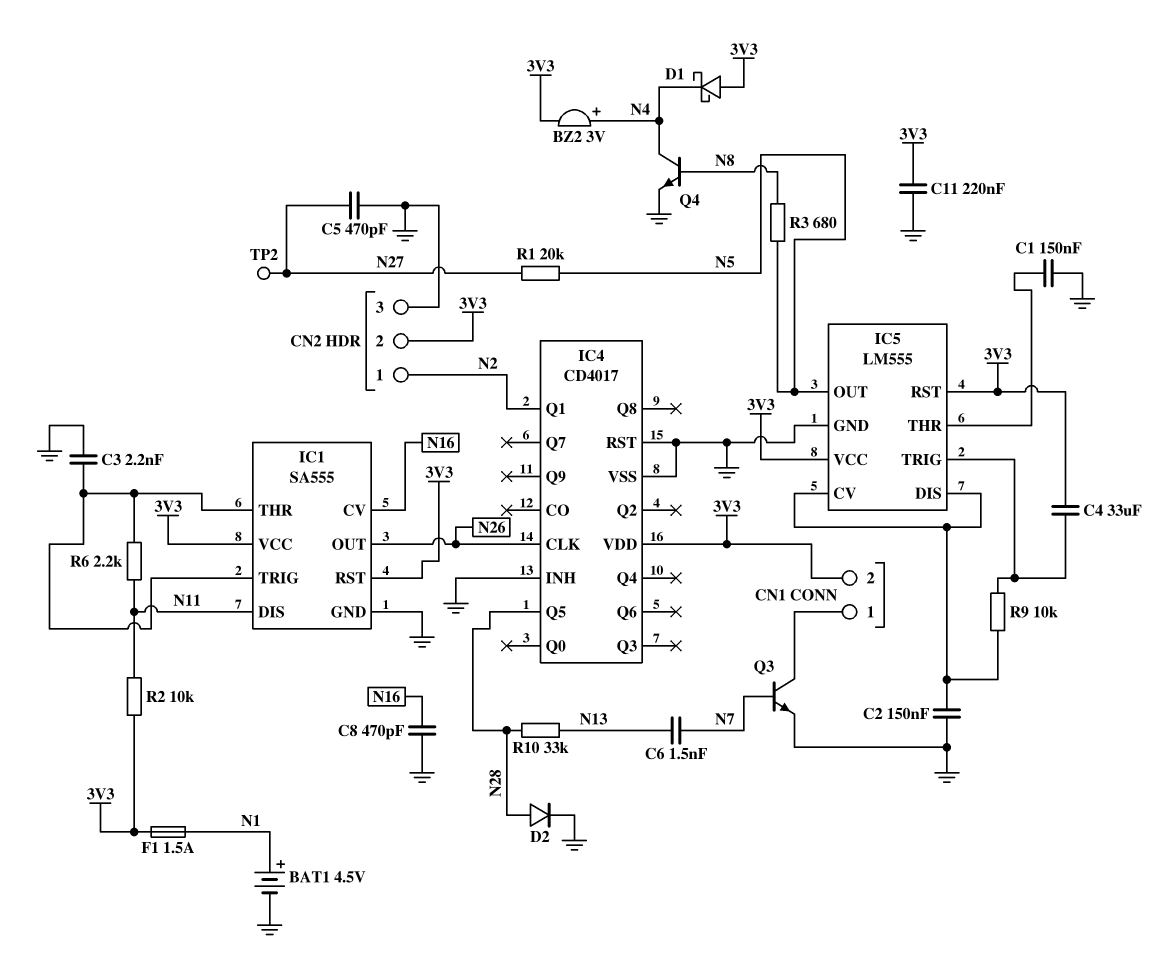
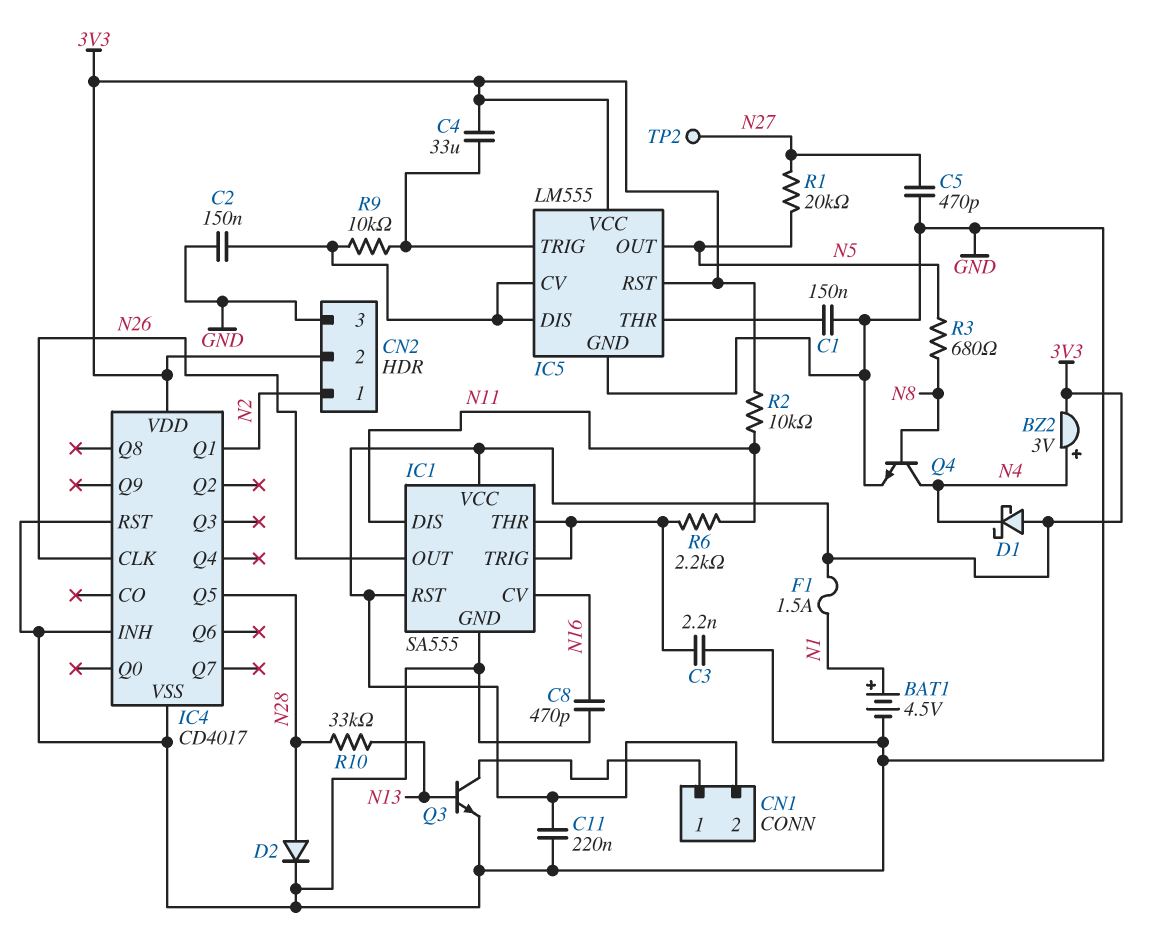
C6: 1.5nF (N7, N13) -> none
Q3: NPN (B N7, C CN1/1, E GND) -> NPN (B N13, C CN1/1, E GND)

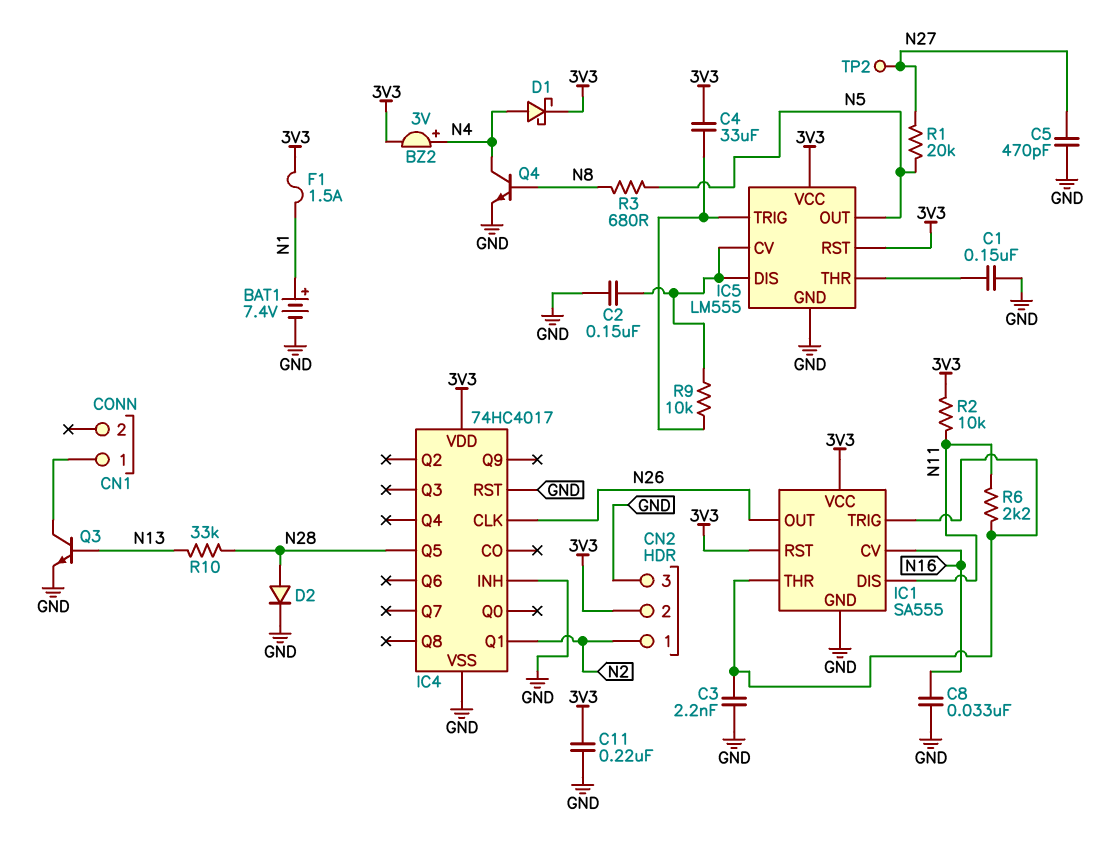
BAT1: 4.5V (plus N1, minus GND) -> 7.4V (plus N1, minus GND)
C8: 470pF (GND, N16) -> 33nF (GND, N16)
CN1 pin 2: 3V3 -> none
D1: schottky (A 3V3, K N4) -> schottky (A N4, K 3V3)
IC4: CD4017 -> 74HC4017

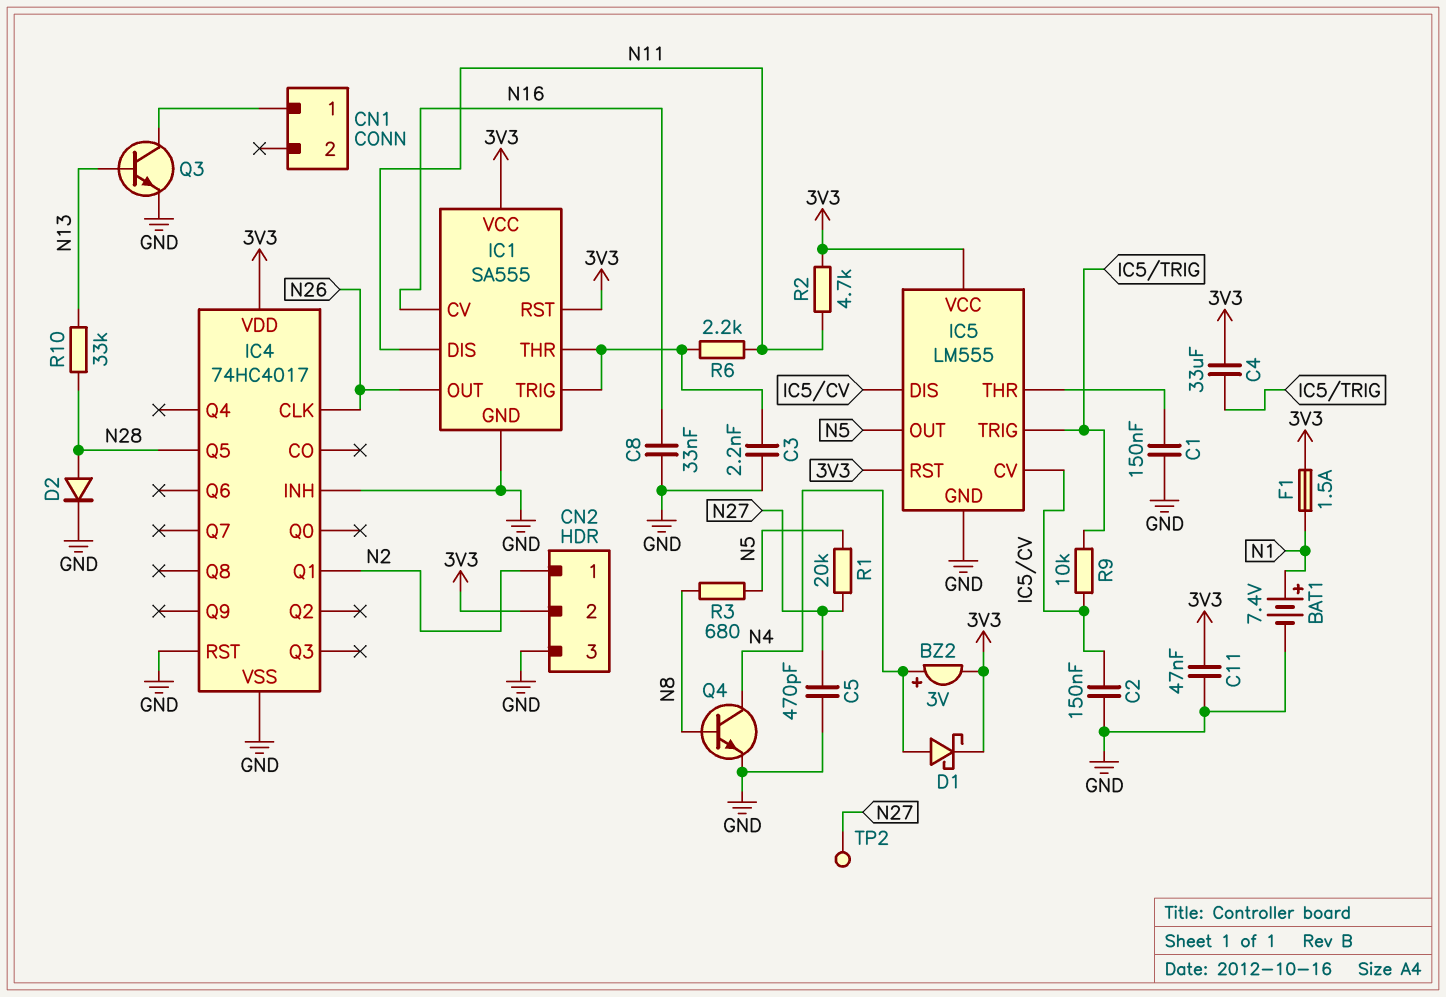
C11: 220nF (3V3, GND) -> 47nF (3V3, GND)
R2: 10k (3V3, N11) -> 4.7k (3V3, N11)

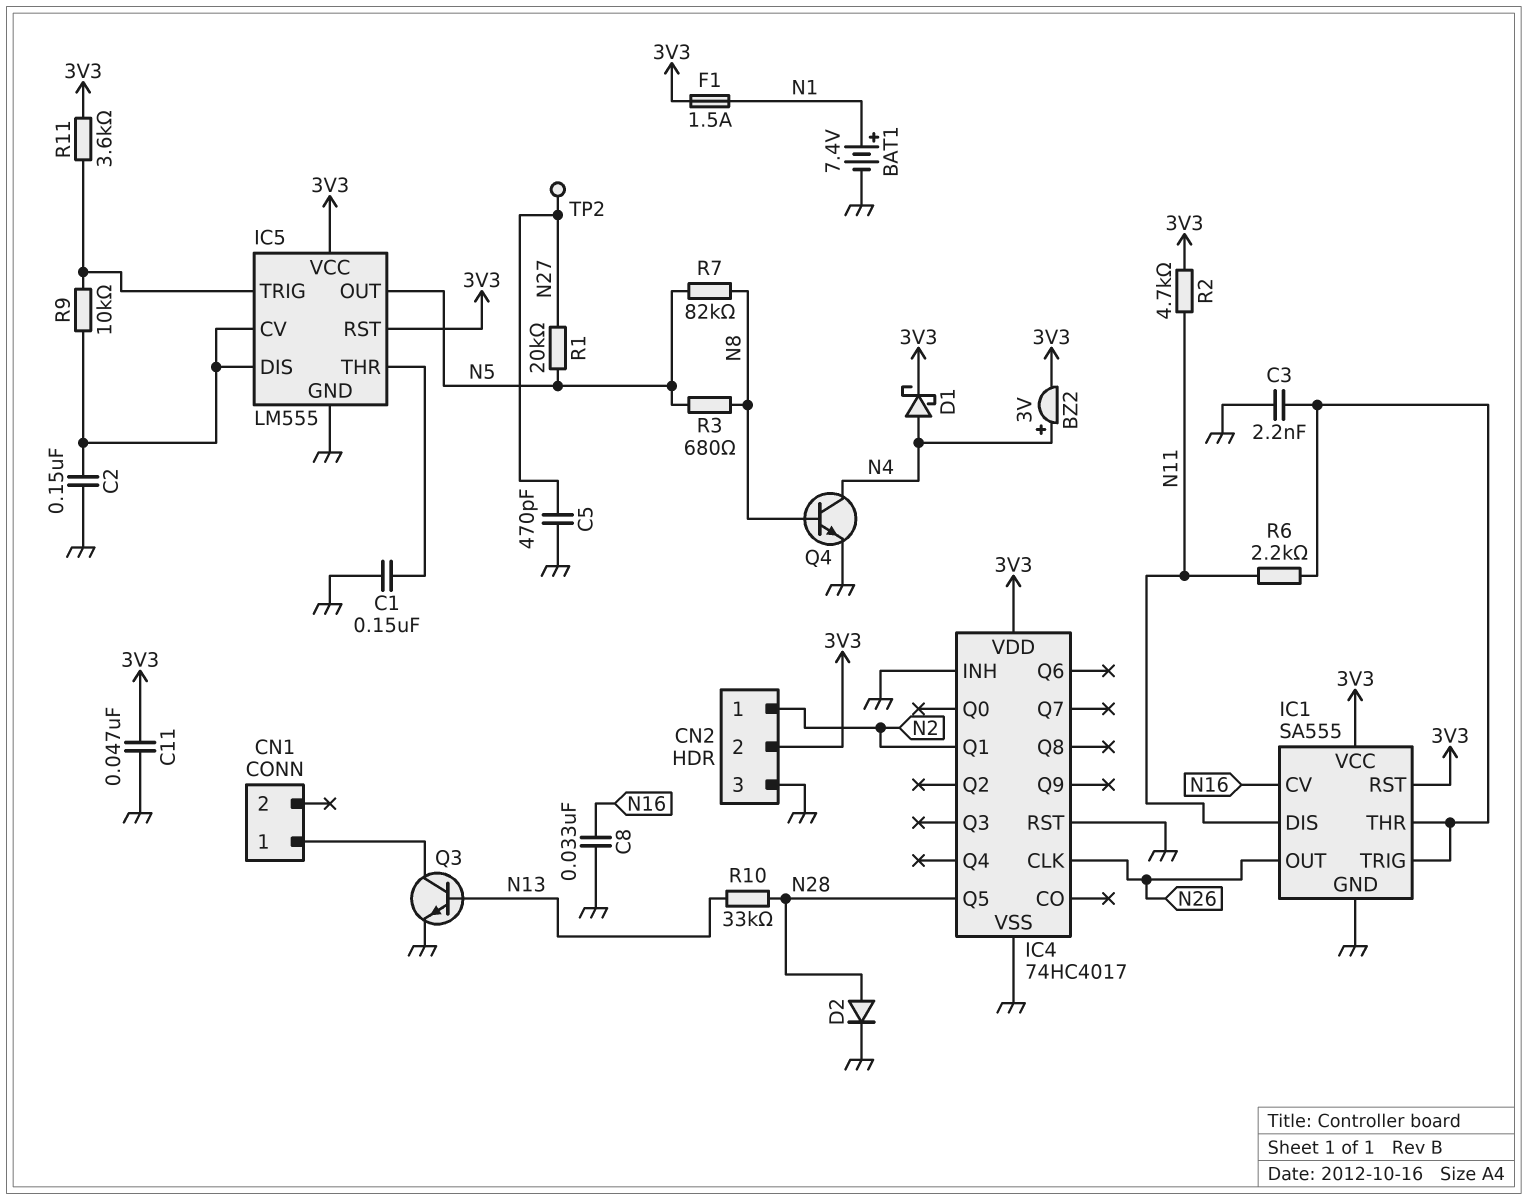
C4: 33uF (3V3, IC5/TRIG) -> none
R7: none -> 82k (N5, N8)
R11: none -> 3.6k (3V3, IC5/TRIG)

